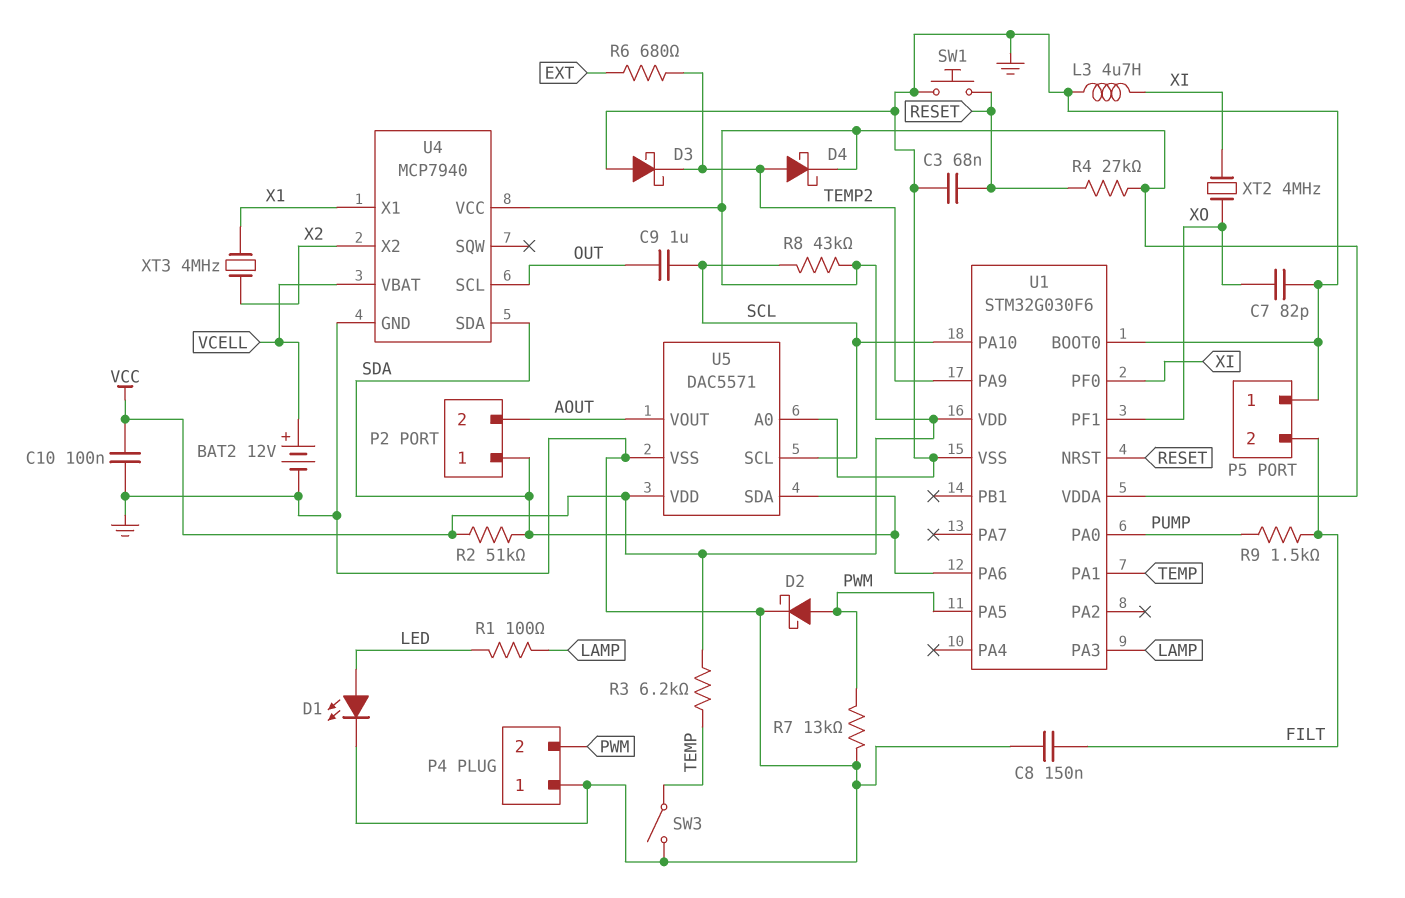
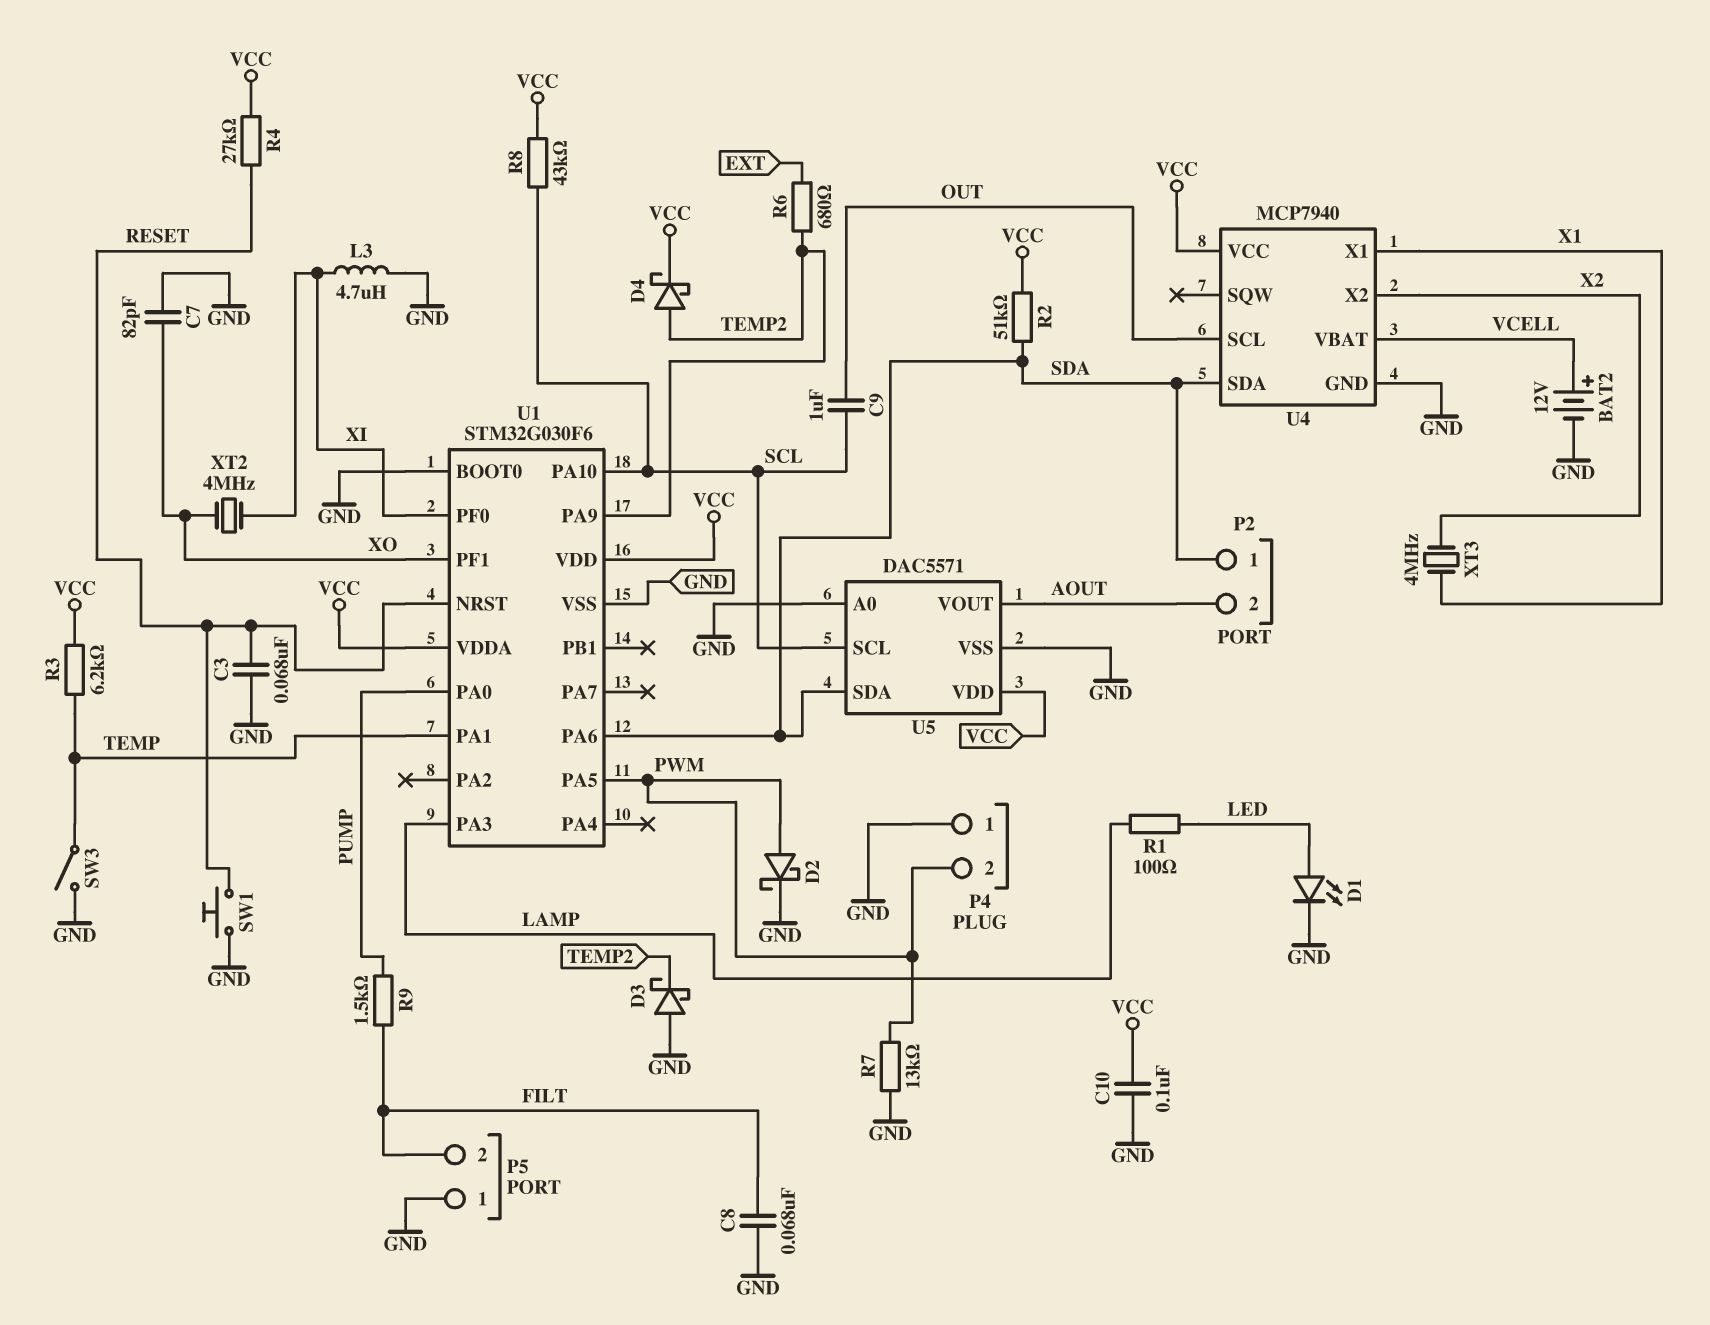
C8: 150nF (FILT, GND) -> 68nF (FILT, GND)

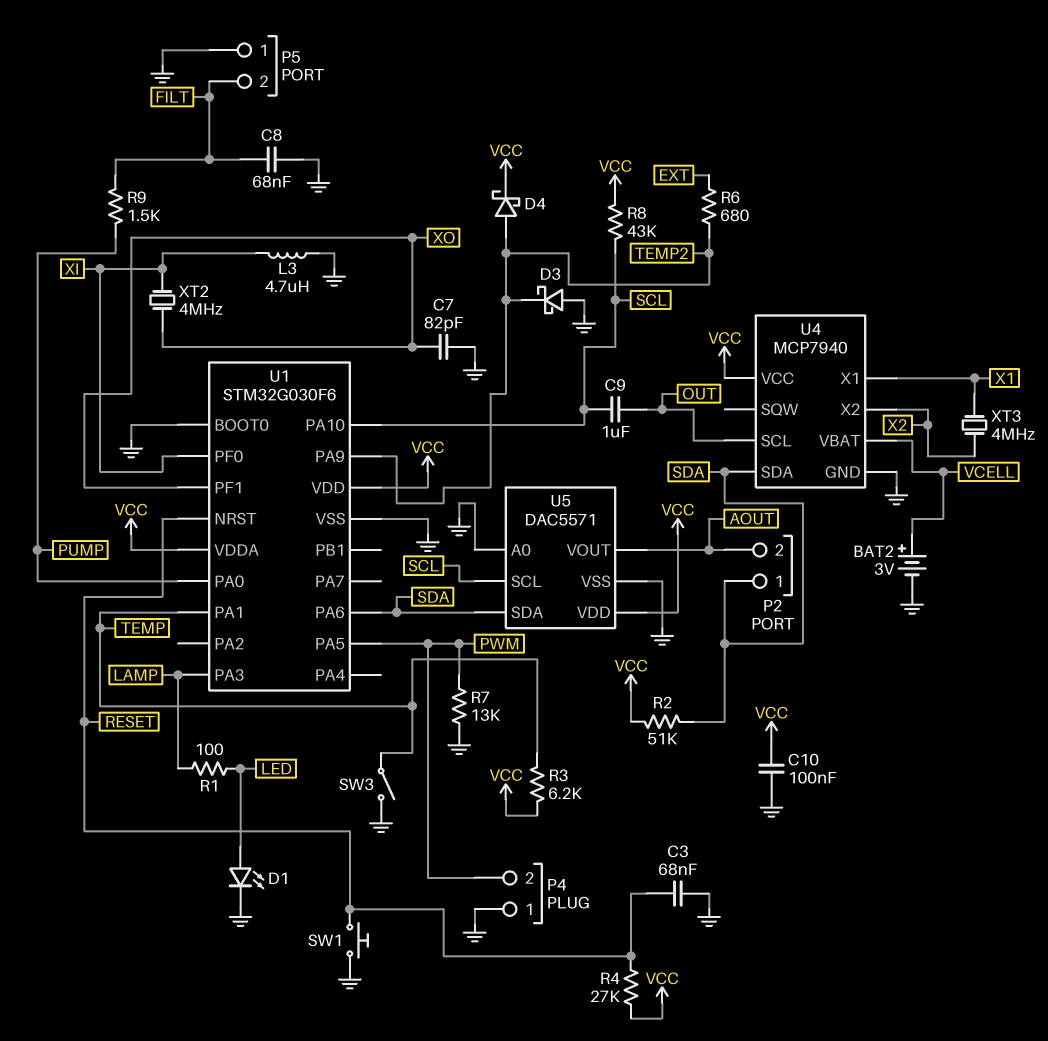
BAT2: 12V (plus VCELL, minus GND) -> 3V (plus VCELL, minus GND)
D2: schottky (A PWM, K GND) -> none

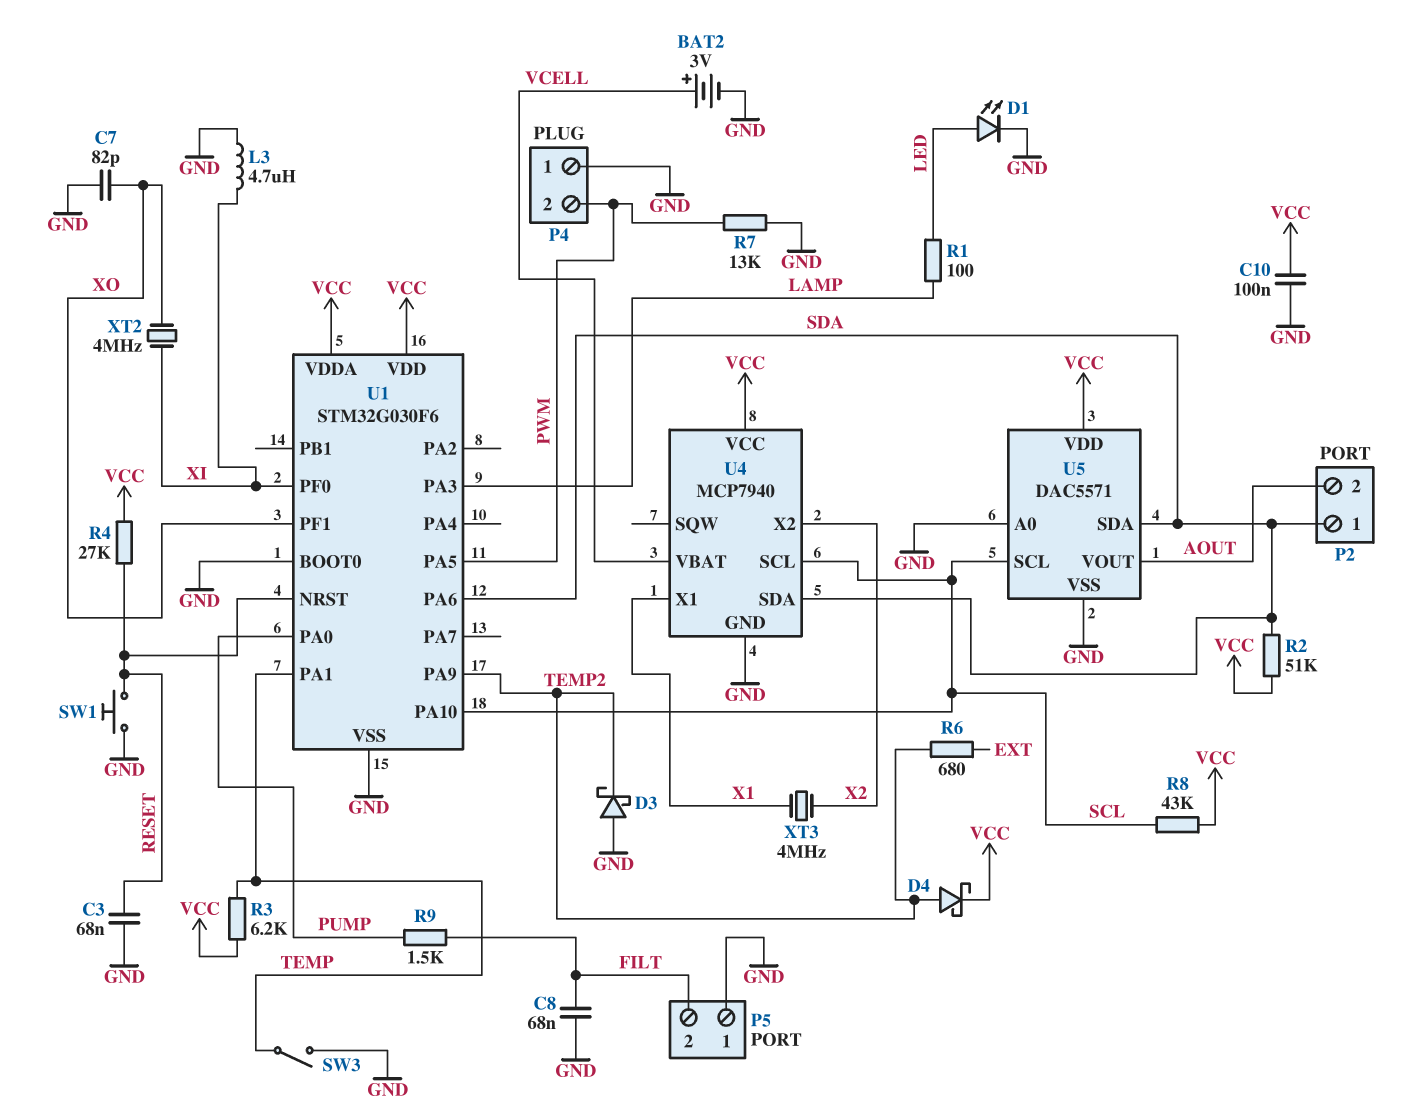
C9: 1uF (OUT, SCL) -> none
U4 pin SCL: OUT -> SCL

